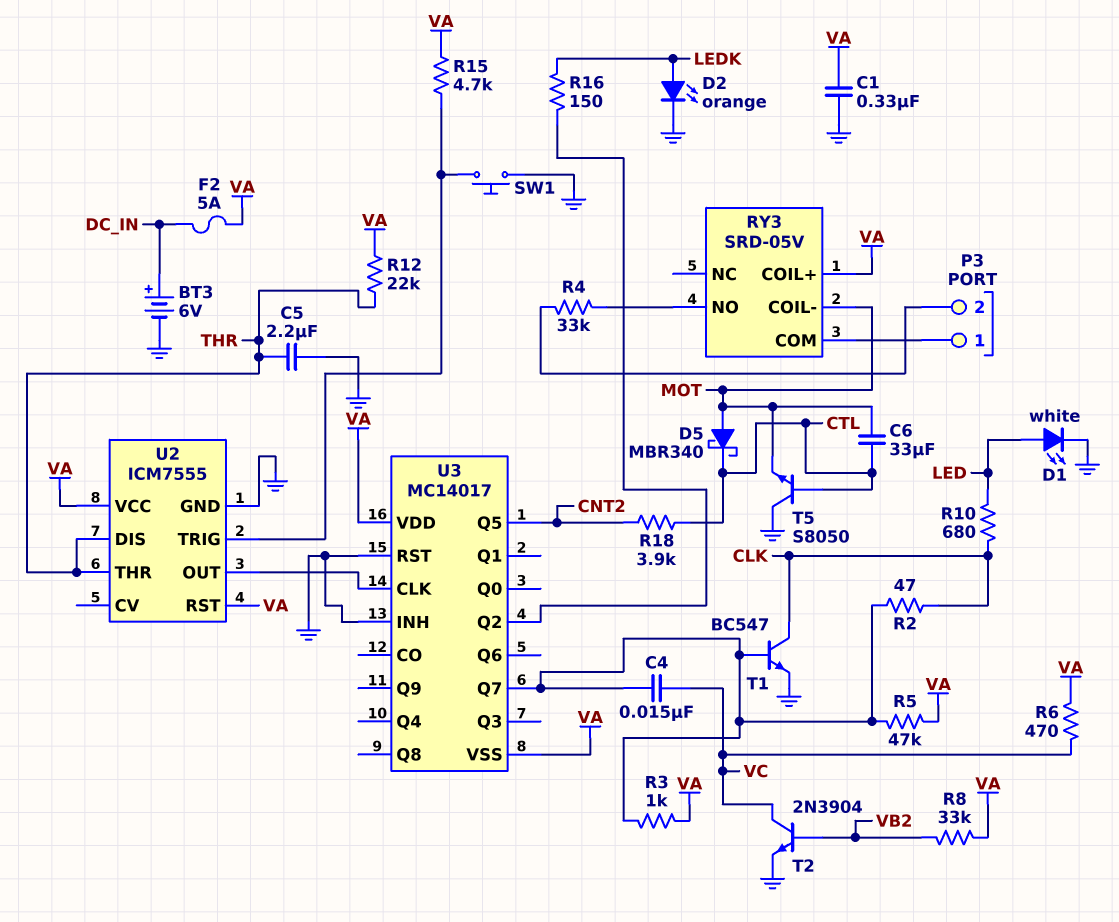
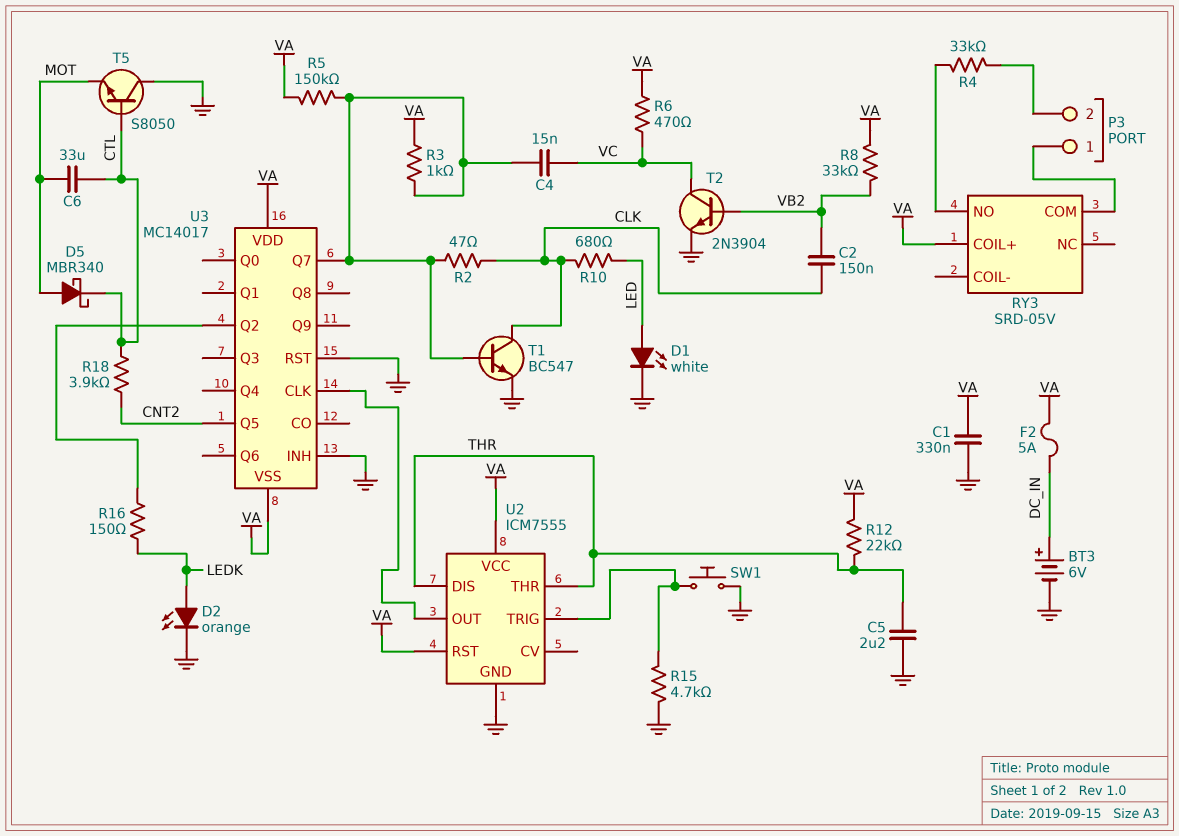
C2: none -> 150nF (CLK, VB2)
R5: 47k (U3/Q7, VA) -> 150k (U3/Q7, VA)
R15: 4.7k (U2/TRIG, VA) -> 4.7k (GND, U2/TRIG)
RY3 pin COIL-: MOT -> none

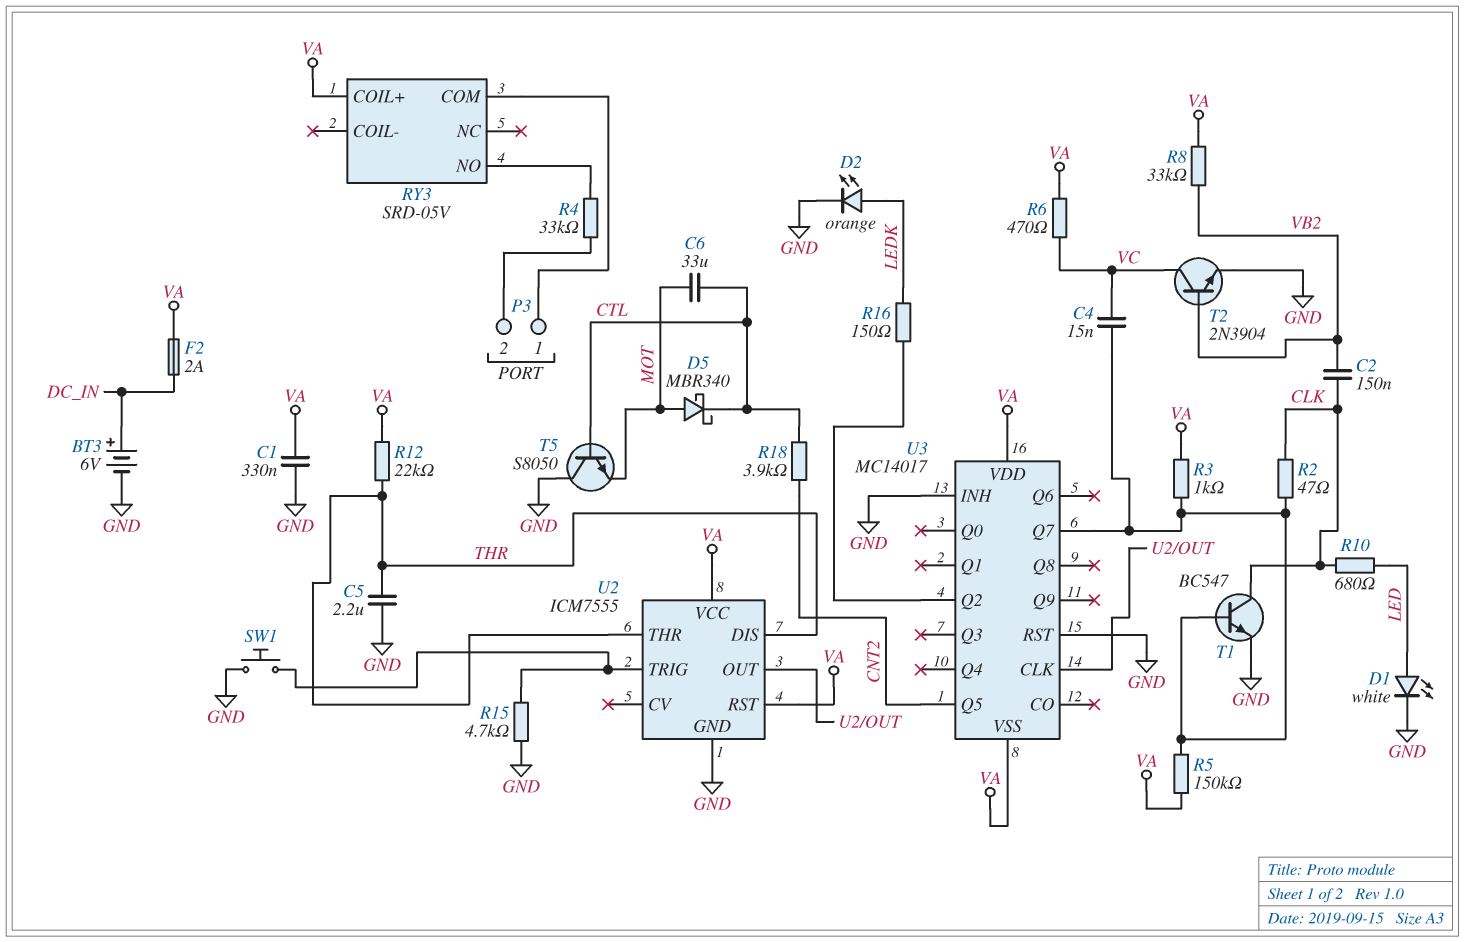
F2: 5A (DC_IN, VA) -> 2A (DC_IN, VA)

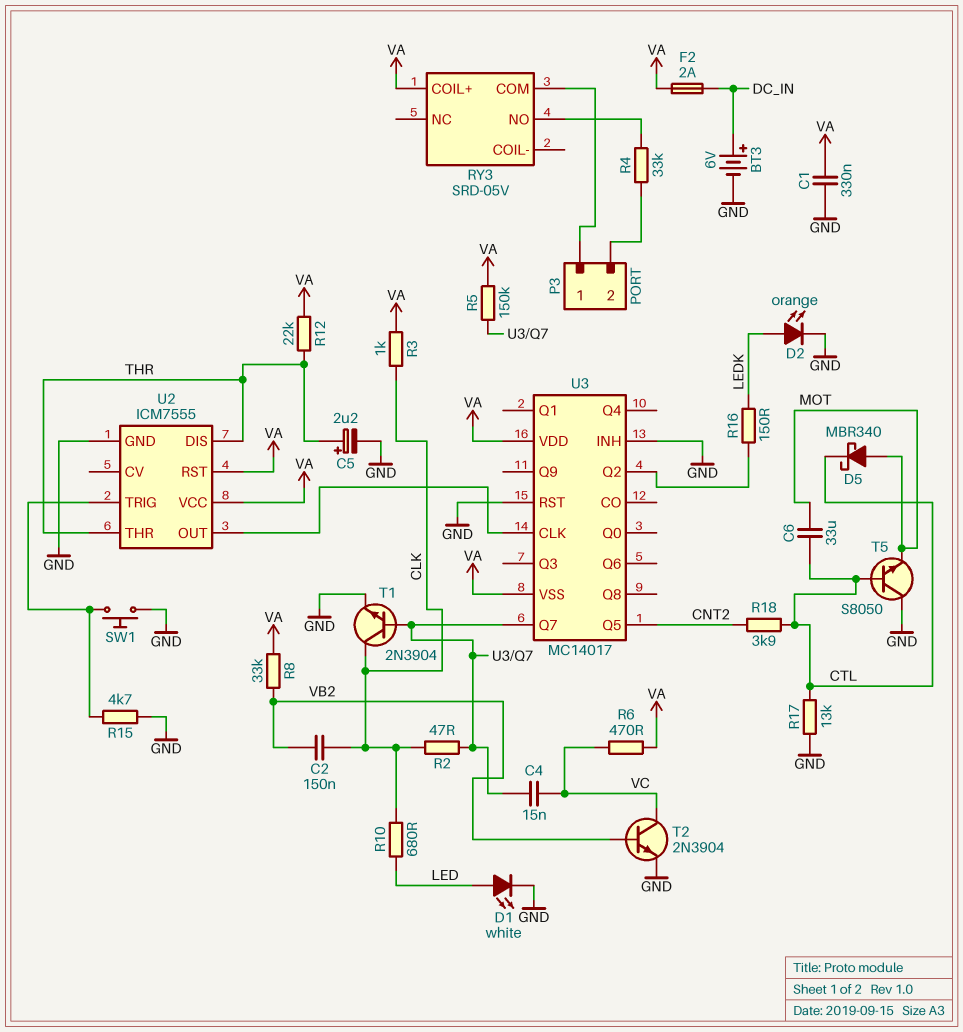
C5: 2.2uF (GND, THR) -> 2.2uF (plus THR, minus GND)
R3: 1k (U3/Q7, VA) -> 1k (CLK, VA)
R17: none -> 13k (CTL, GND)
T1: NPN BC547 (B U3/Q7, C CLK, E GND) -> NPN 2N3904 (B U3/Q7, C CLK, E GND)

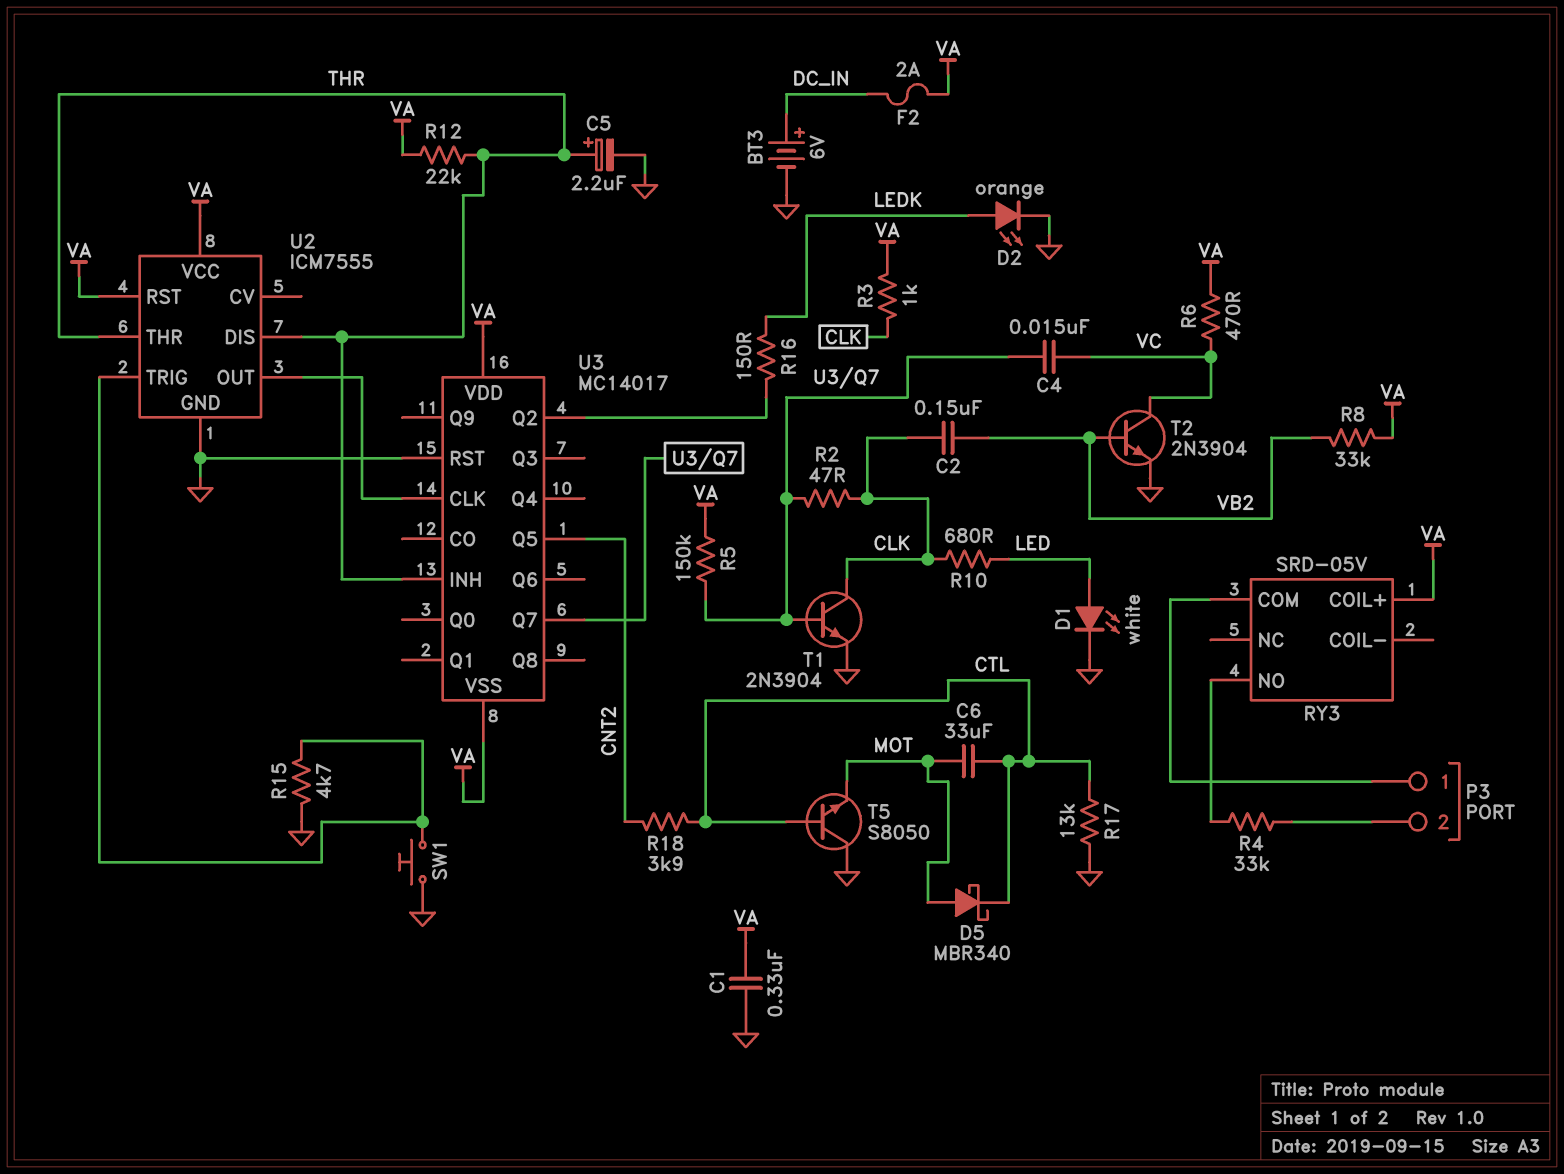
U3 pin INH: GND -> THR

